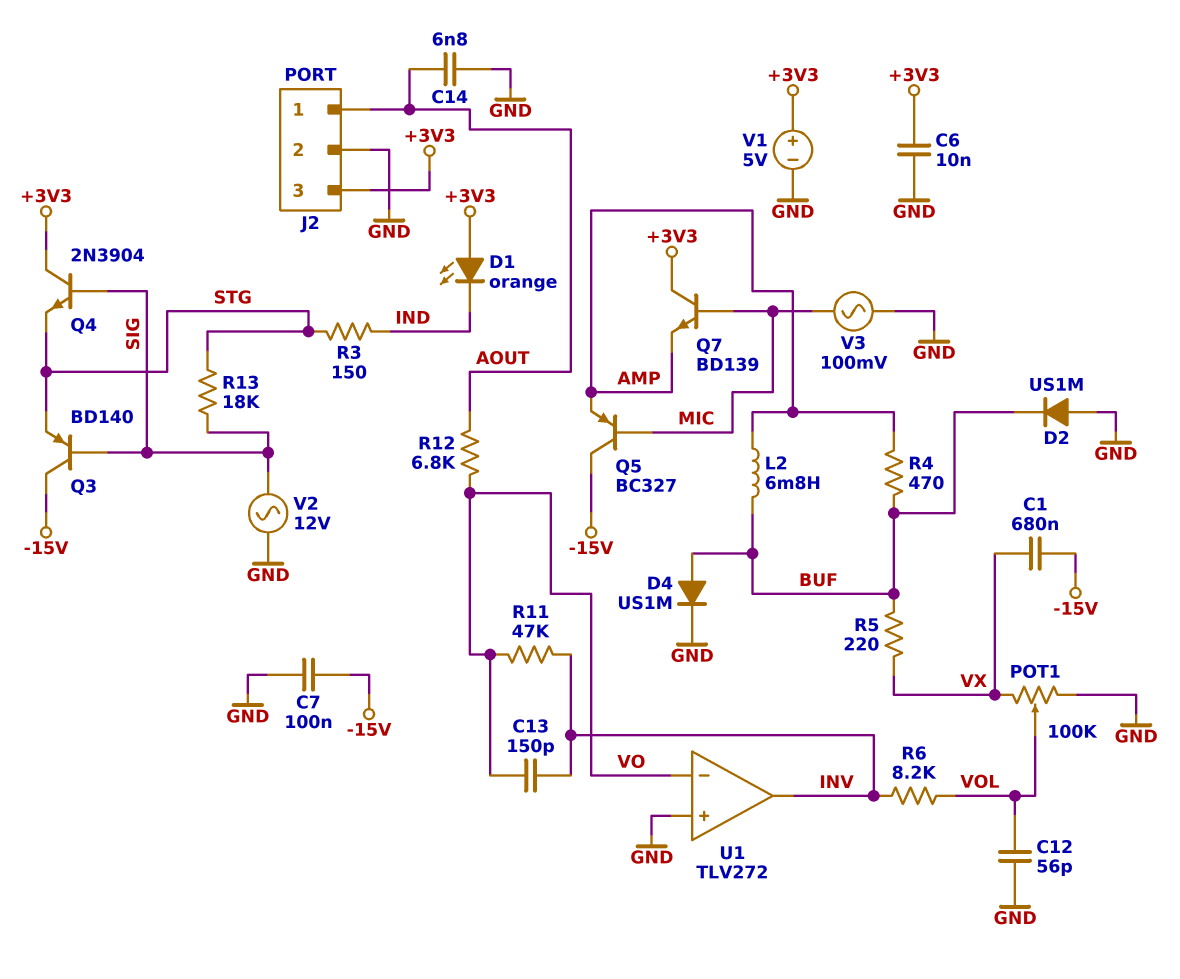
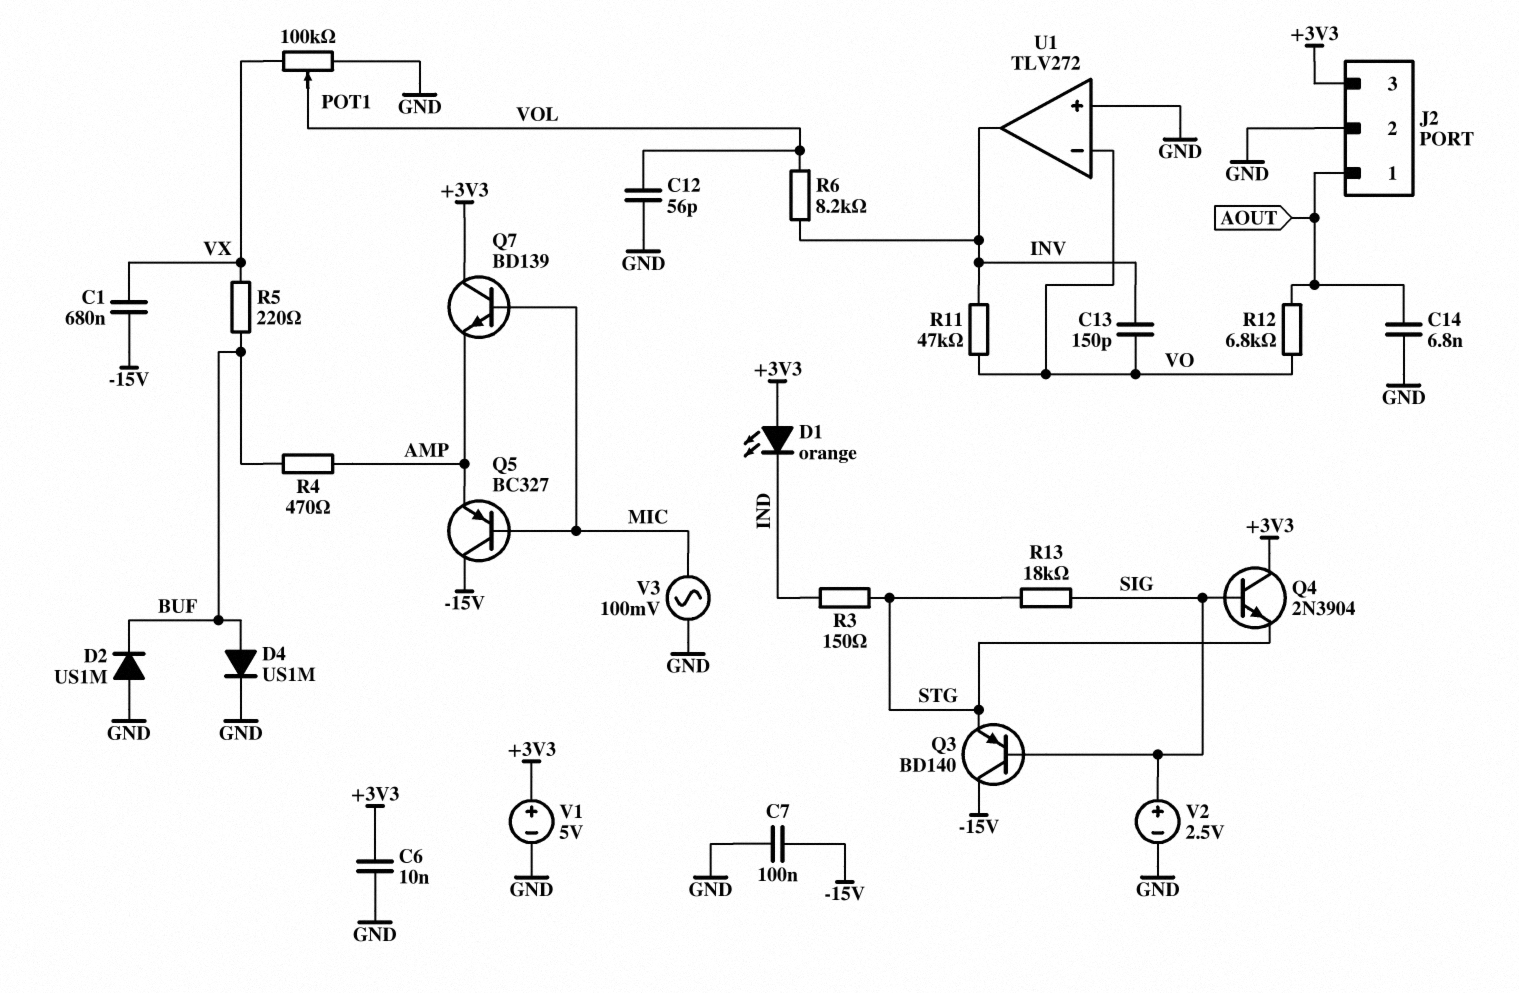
L2: 6.8mH (AMP, BUF) -> none
V2: AC 12V (GND, SIG) -> 2.5V (plus SIG, minus GND)

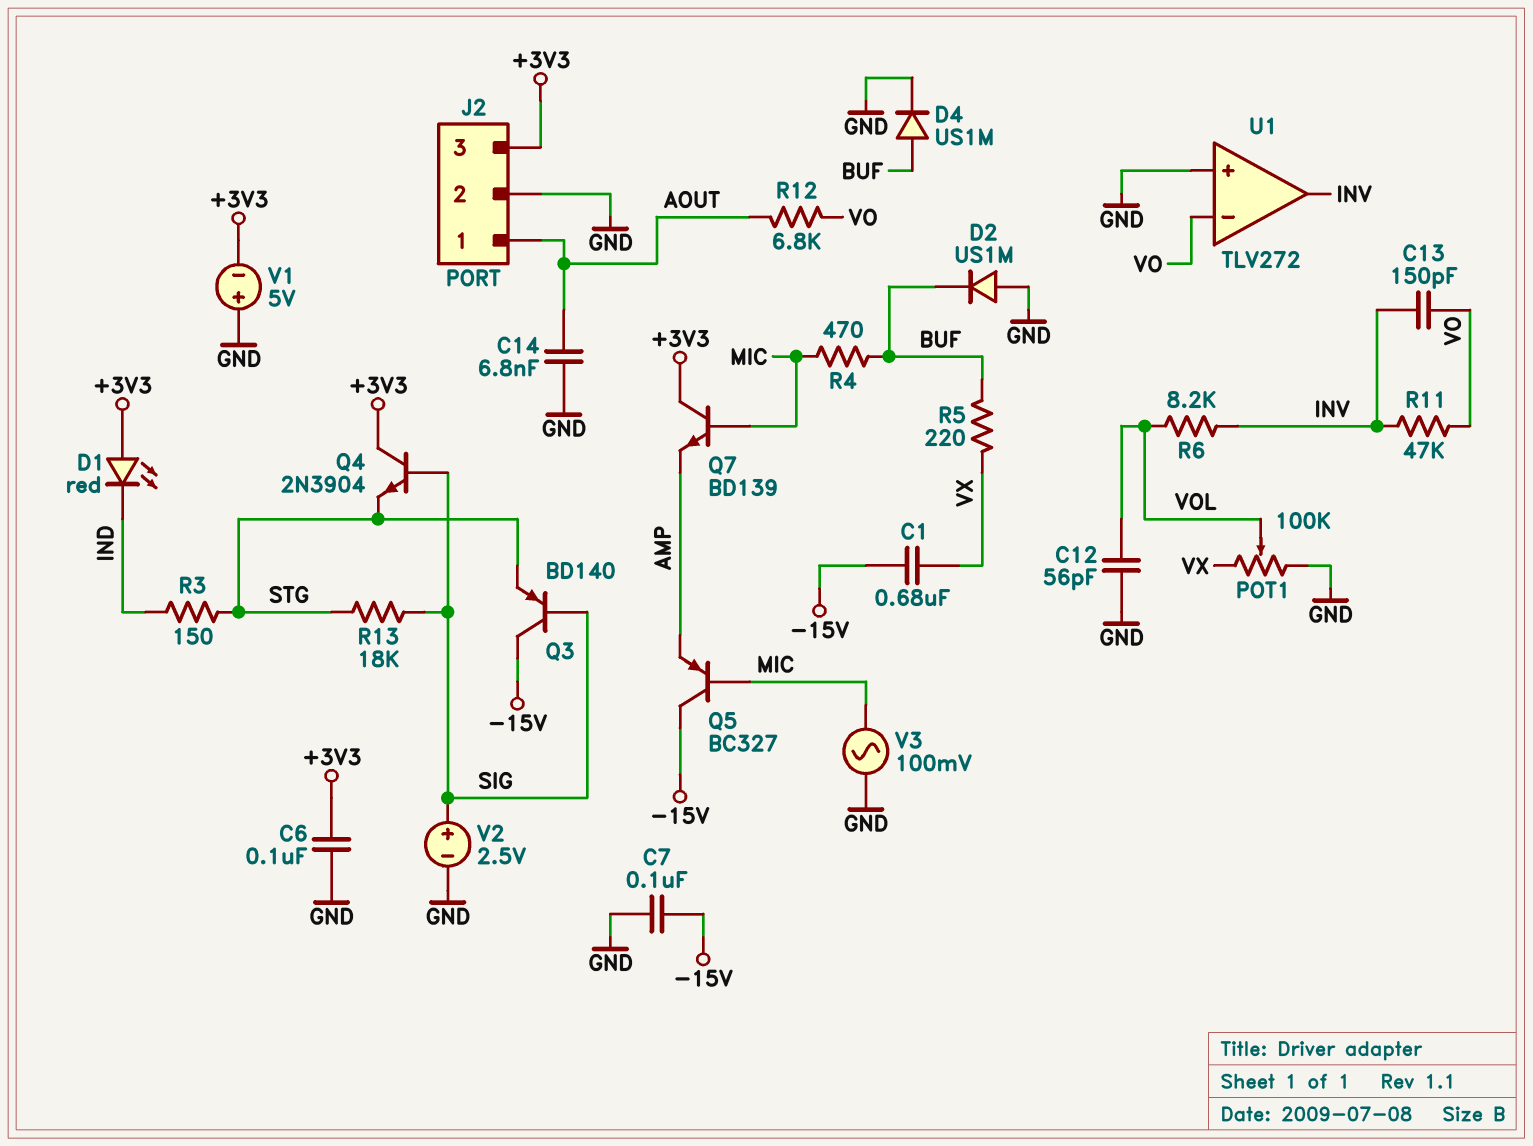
C6: 10nF (+3V3, GND) -> 100nF (+3V3, GND)
D1: LED orange (A +3V3, K IND) -> LED red (A +3V3, K IND)
R4: 470 (AMP, BUF) -> 470 (BUF, MIC)
V1: 5V (plus +3V3, minus GND) -> 5V (plus GND, minus +3V3)

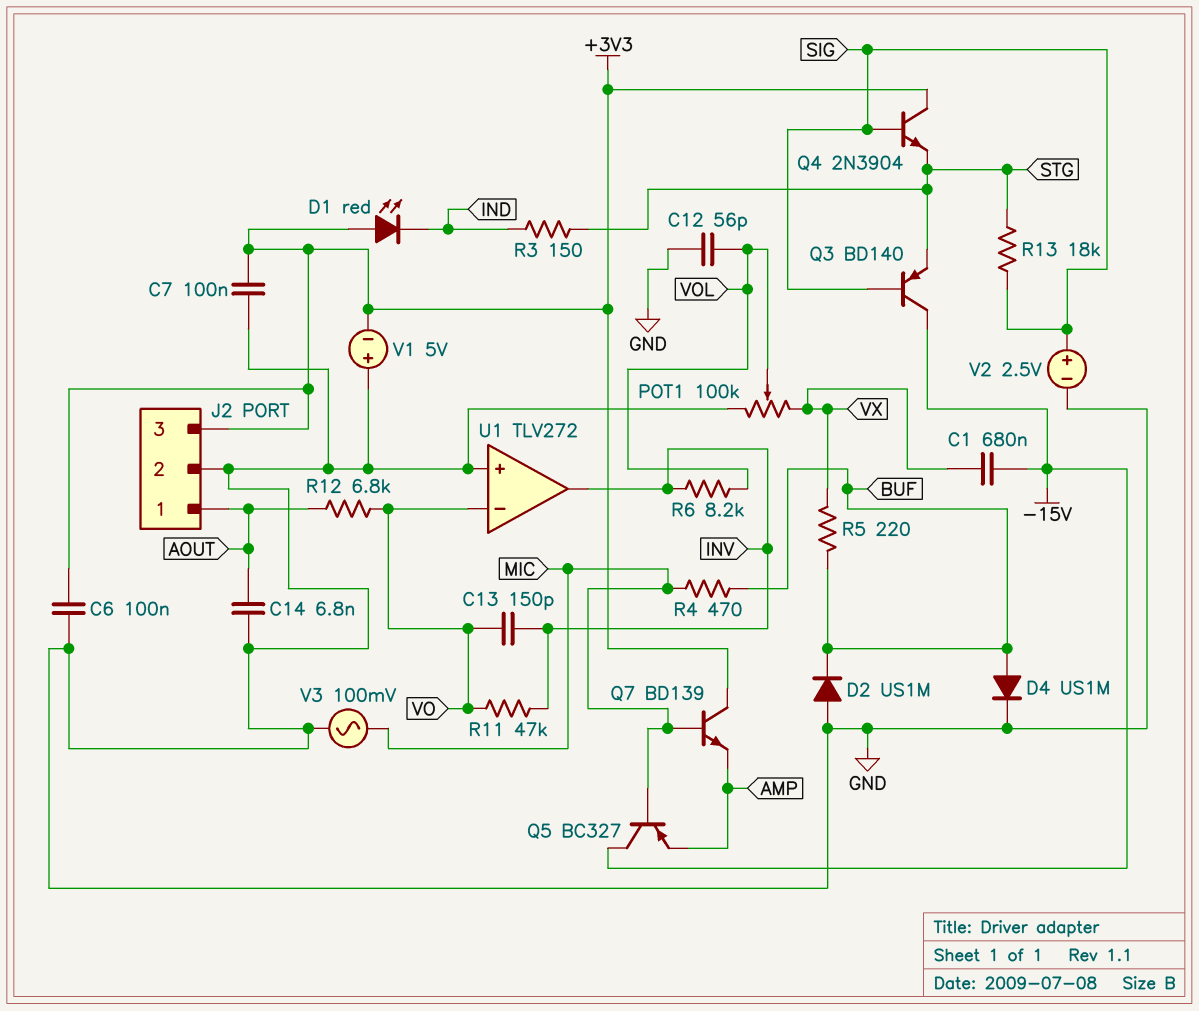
C7: 100nF (-15V, GND) -> 100nF (+3V3, GND)

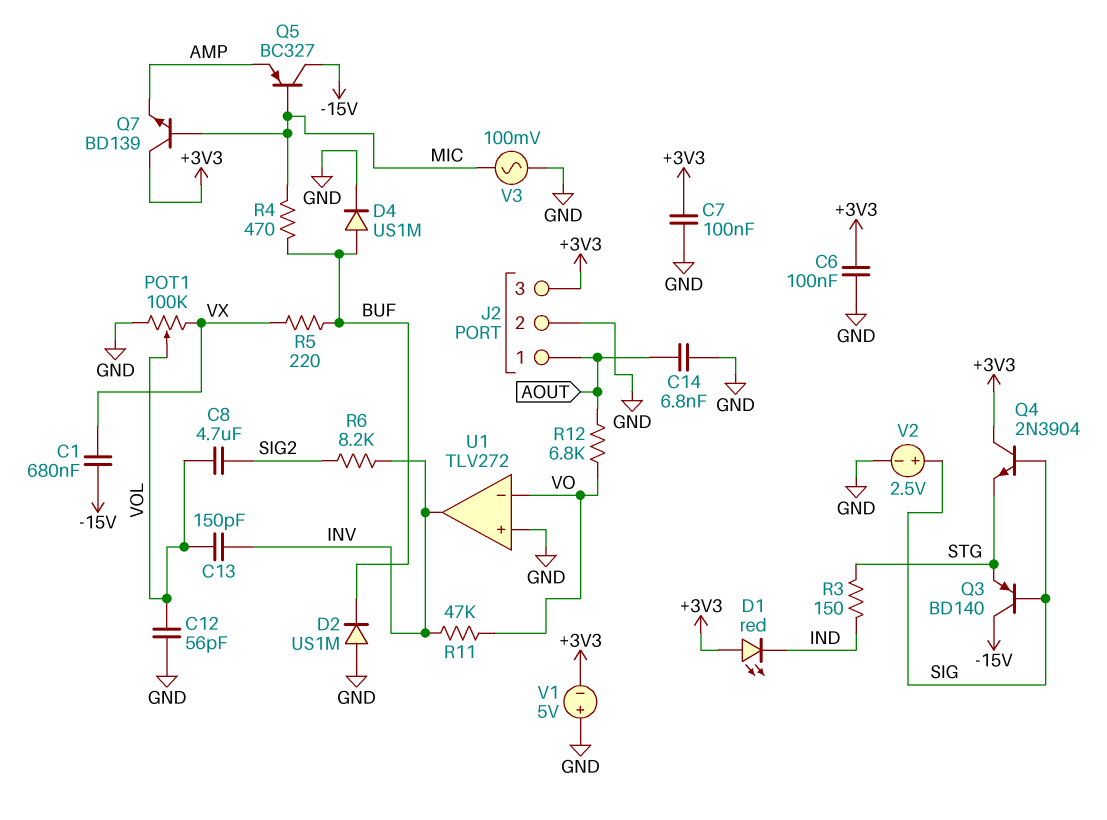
C8: none -> 4.7uF (SIG2, VOL)
C13: 150pF (INV, VO) -> 150pF (INV, VOL)
R6: 8.2k (INV, VOL) -> 8.2k (INV, SIG2)
R13: 18k (SIG, STG) -> none

